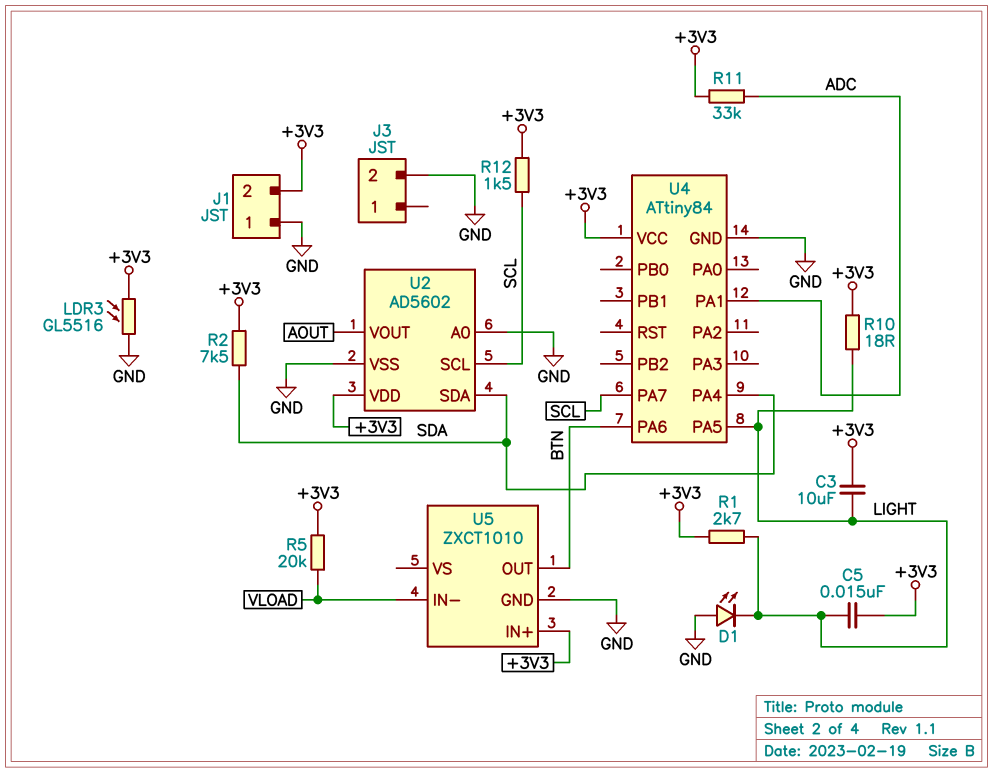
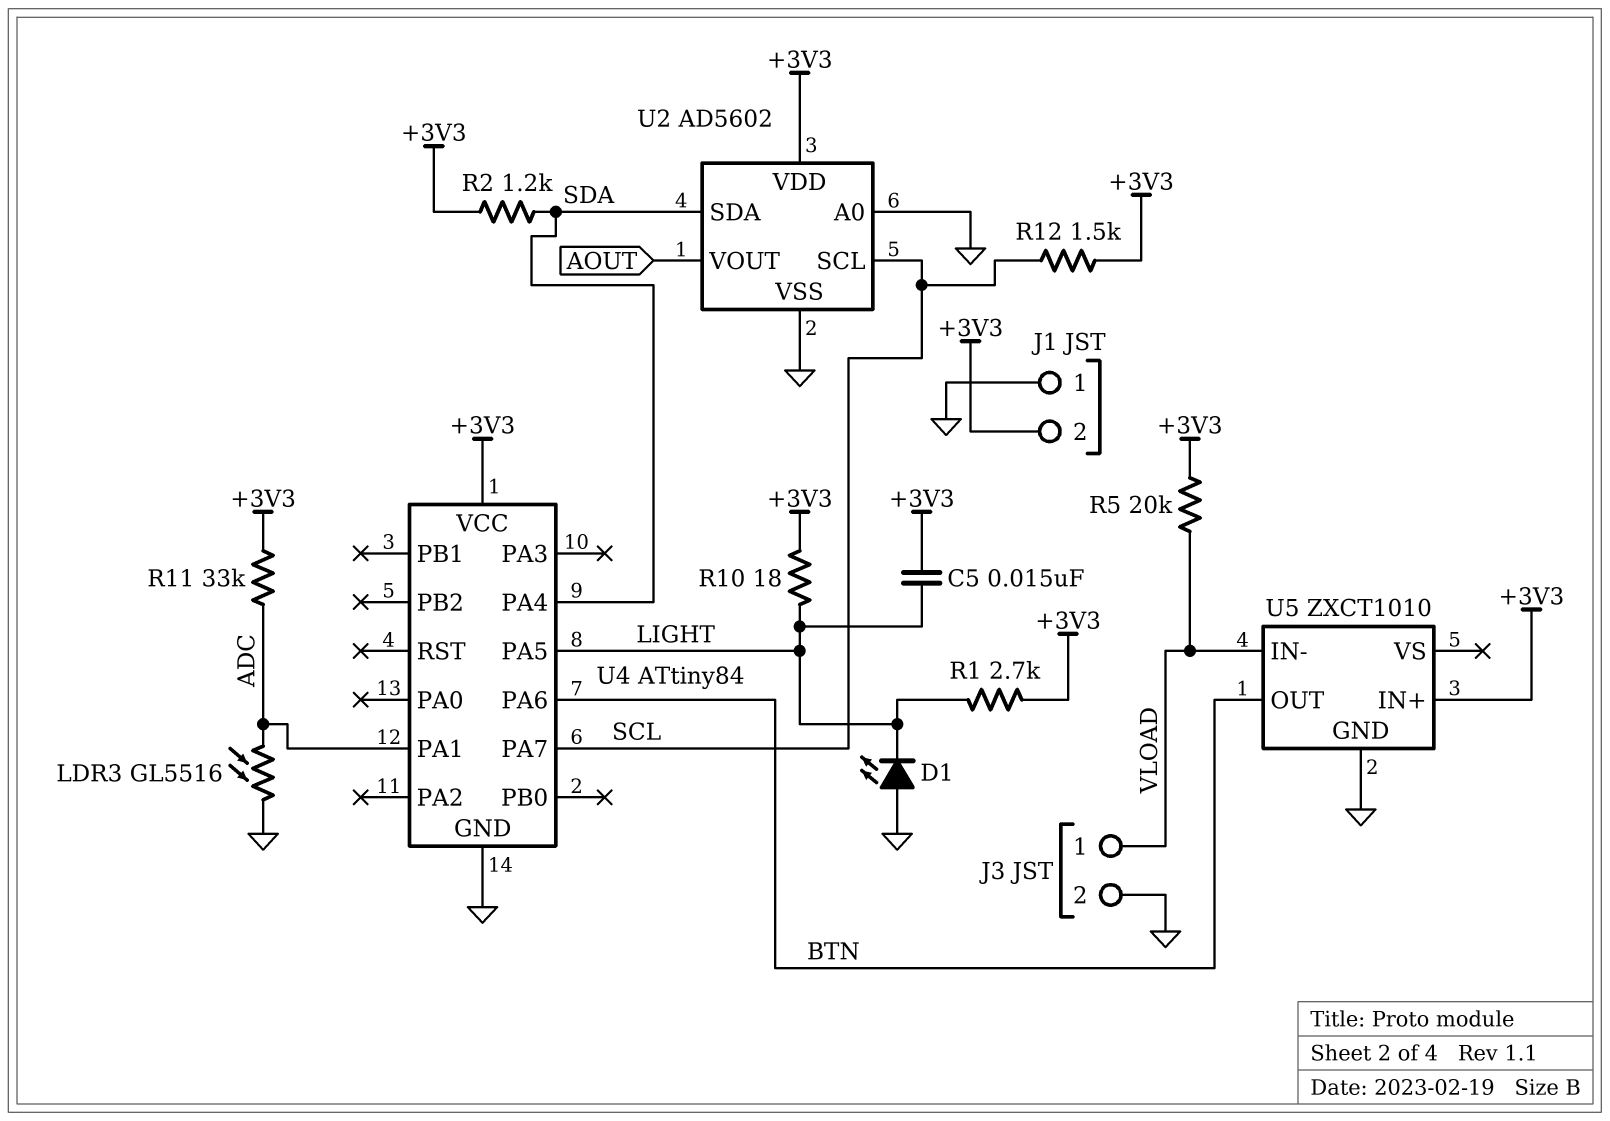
C3: 10uF (+3V3, LIGHT) -> none
J3 pin 1: none -> VLOAD
LDR3: GL5516 (+3V3, GND) -> GL5516 (ADC, GND)
R2: 7.5k (+3V3, SDA) -> 1.2k (+3V3, SDA)

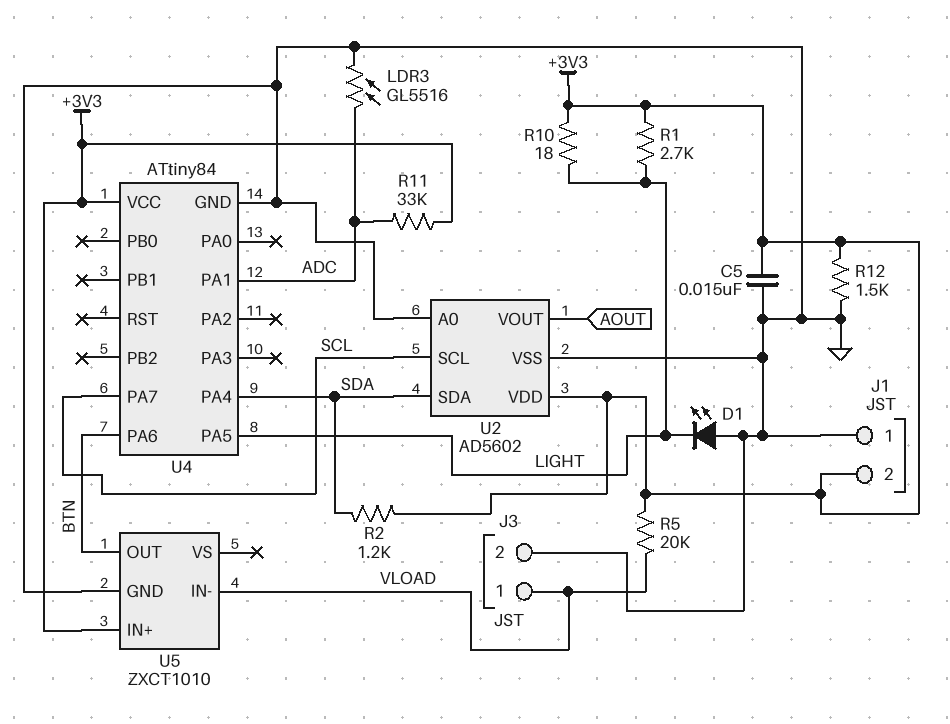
C5: 15nF (+3V3, LIGHT) -> 15nF (+3V3, GND)
R12: 1.5k (+3V3, SCL) -> 1.5k (+3V3, GND)

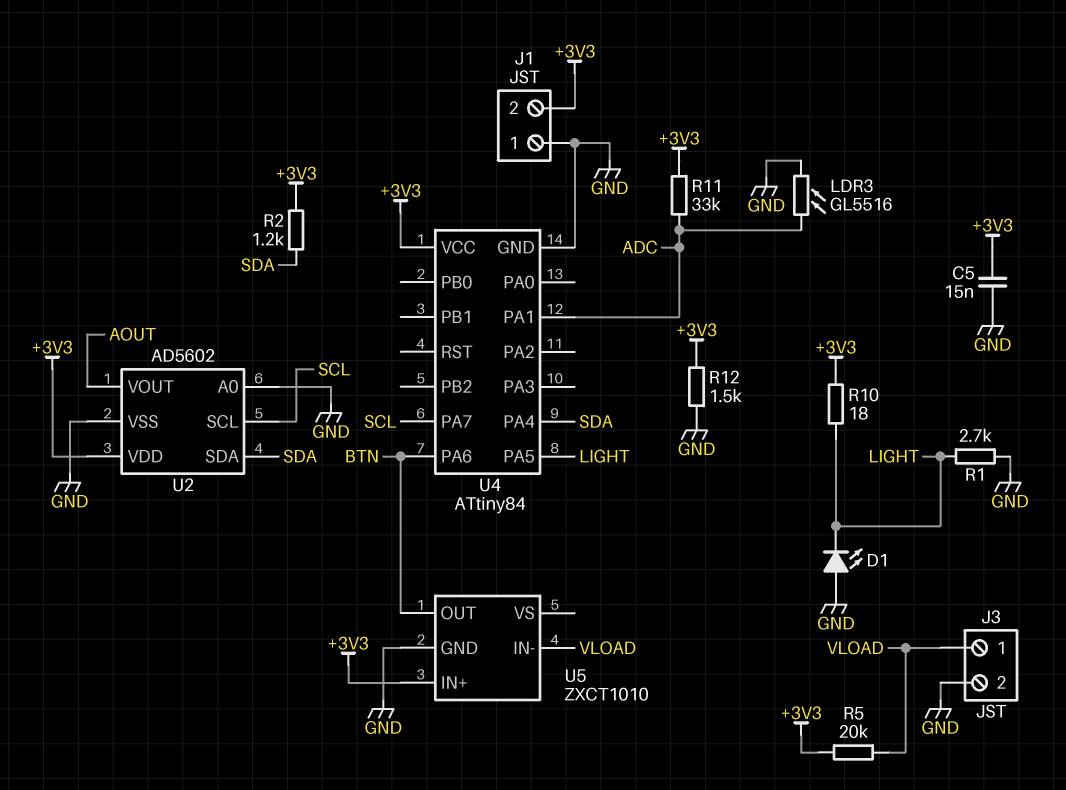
R1: 2.7k (+3V3, LIGHT) -> 2.7k (GND, LIGHT)

